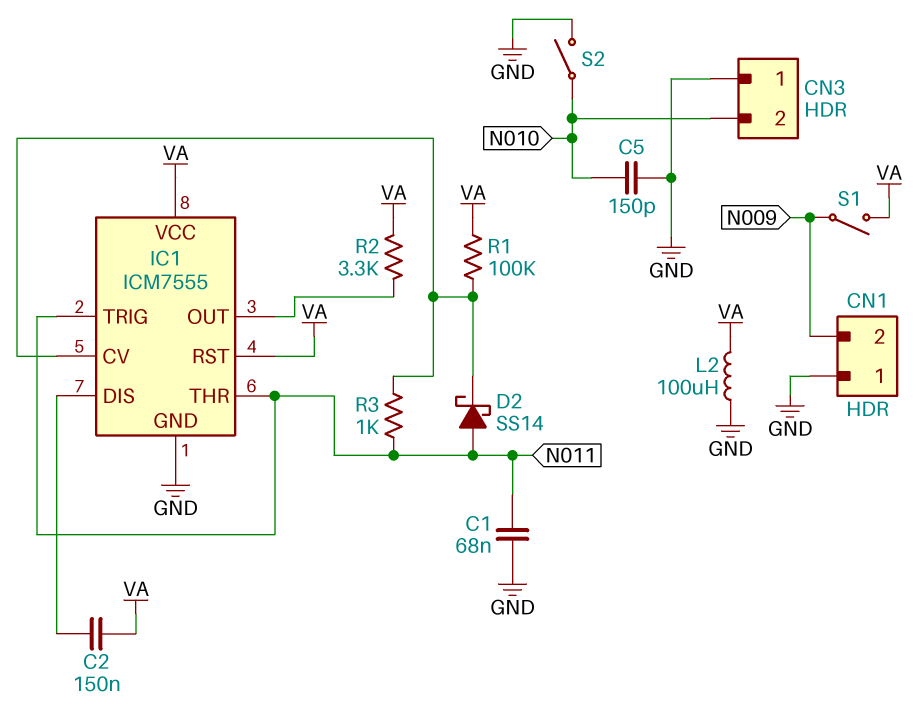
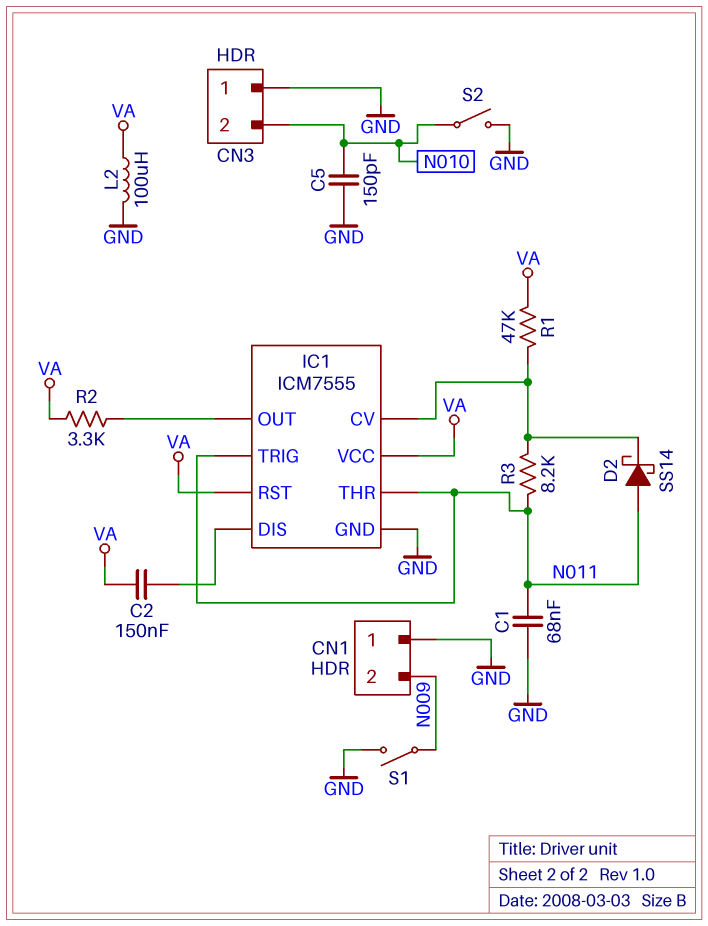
R1: 100k (IC1/CV, VA) -> 47k (IC1/CV, VA)
R3: 1k (IC1/CV, N011) -> 8.2k (IC1/CV, N011)
S1: switch (N009, VA) -> switch (GND, N009)

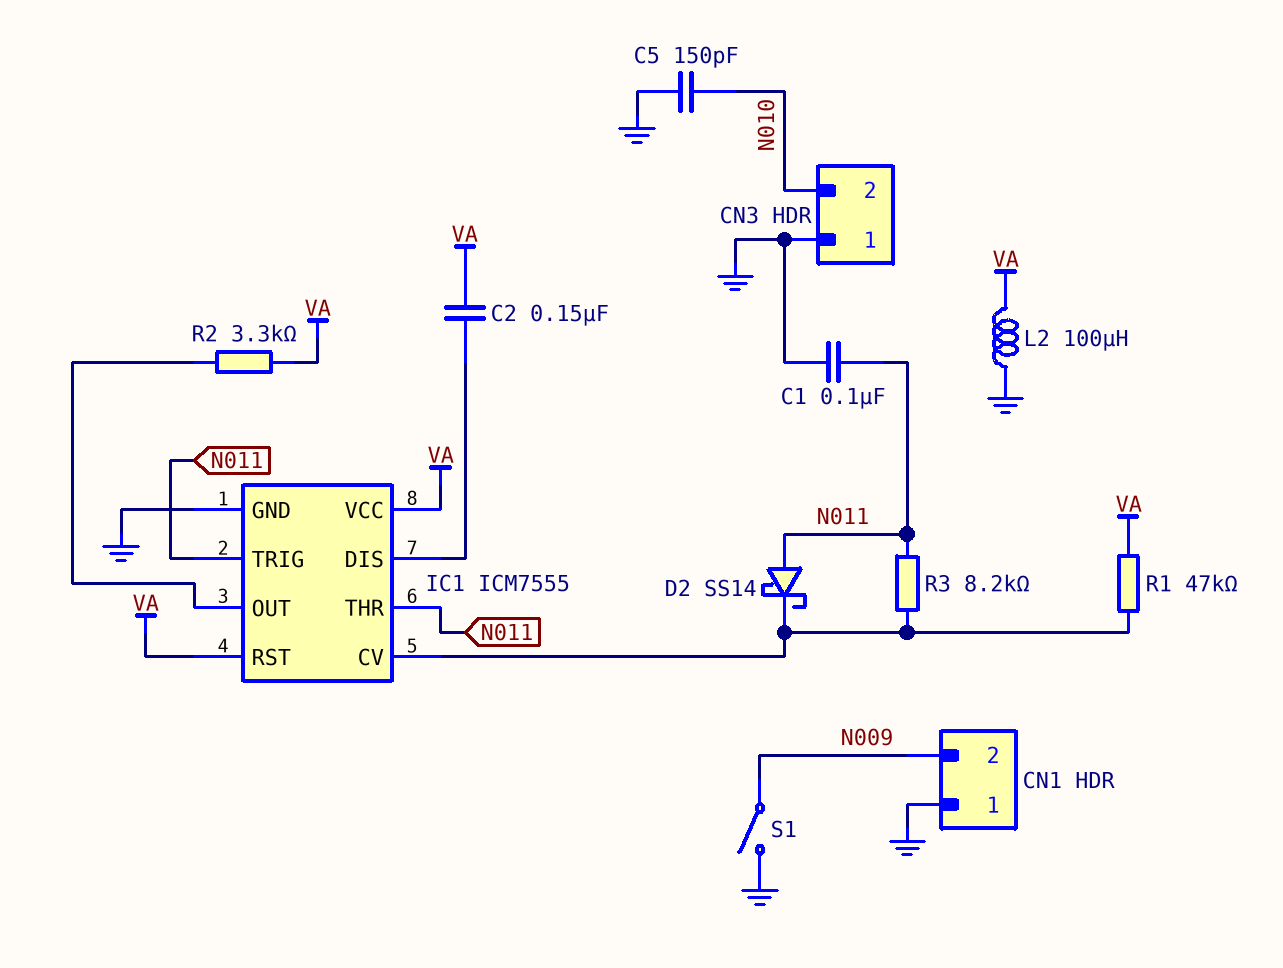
C1: 68nF (GND, N011) -> 100nF (GND, N011)
S2: switch (GND, N010) -> none

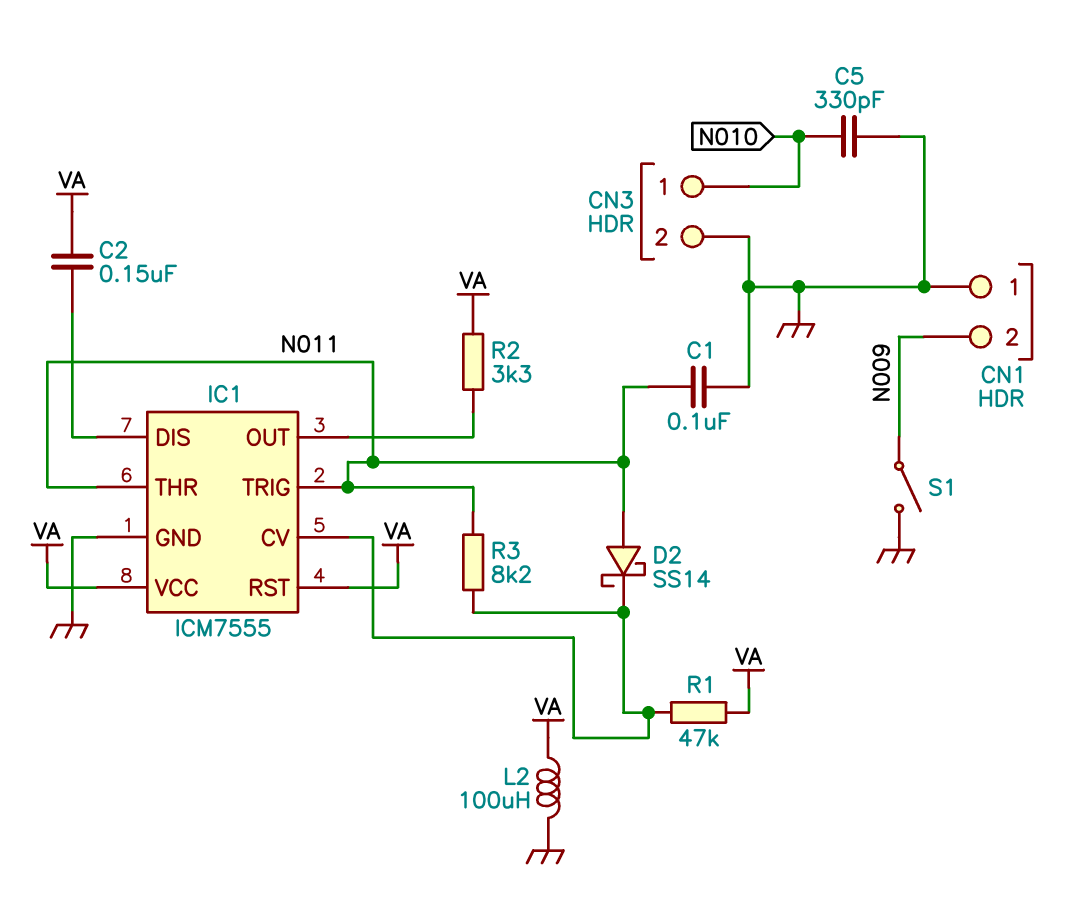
C5: 150pF (GND, N010) -> 330pF (GND, N010)
CN3 pin 1: GND -> N010
CN3 pin 2: N010 -> GND

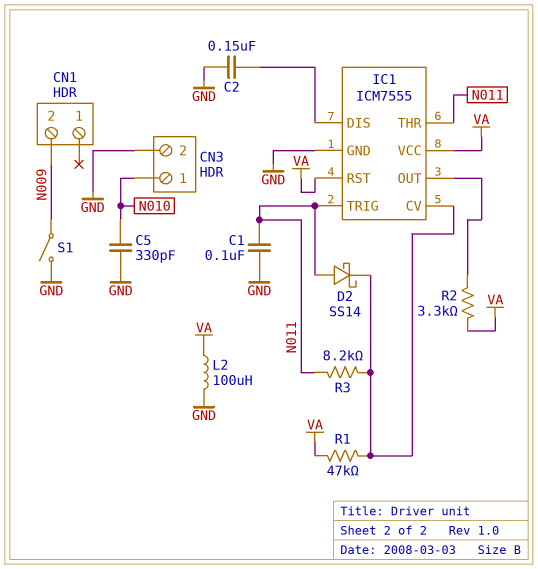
C2: 150nF (IC1/DIS, VA) -> 150nF (GND, IC1/DIS)
CN1 pin 1: GND -> none

